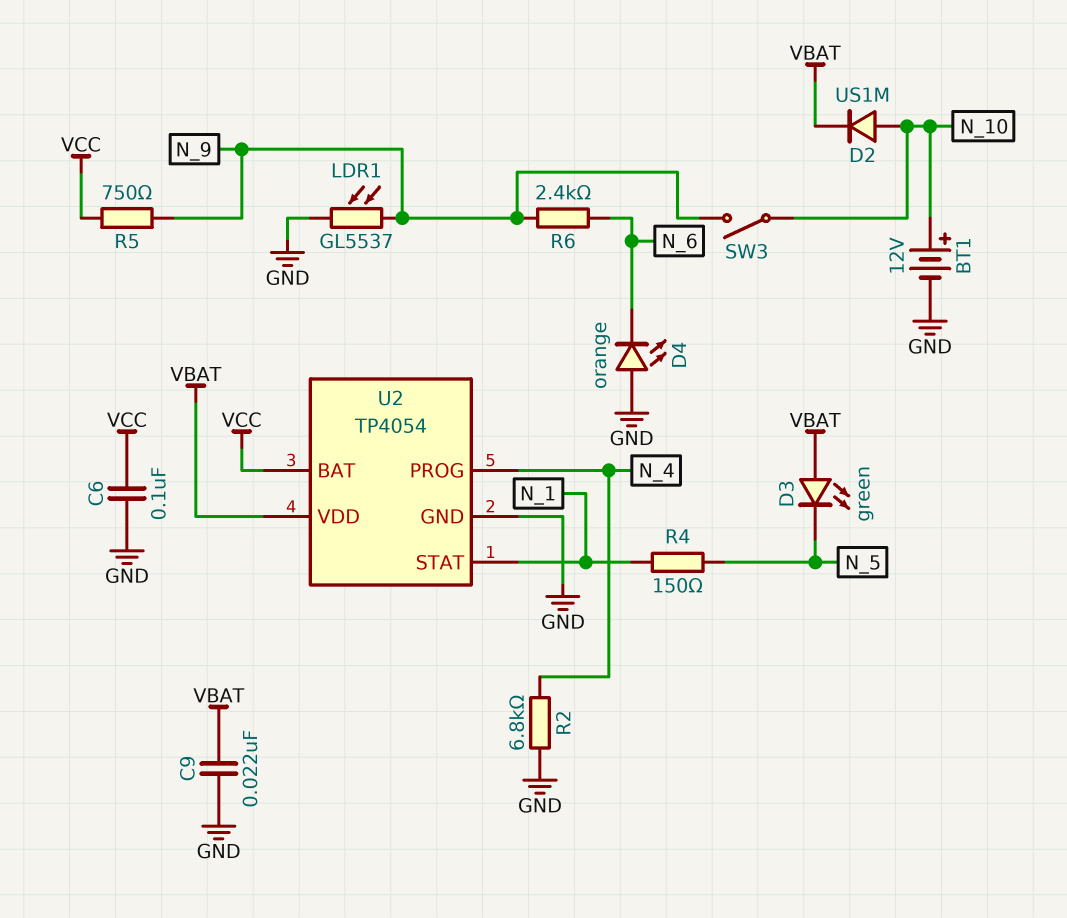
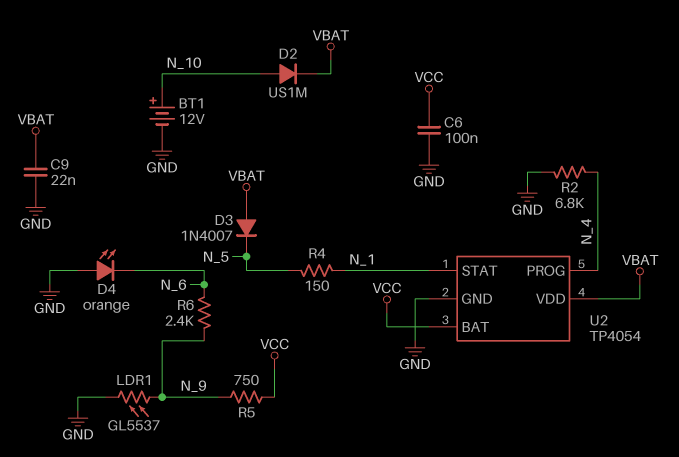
D3: LED green (A VBAT, K N_5) -> diode 1N4007 (A VBAT, K N_5)
SW3: switch (N_9, N_10) -> none

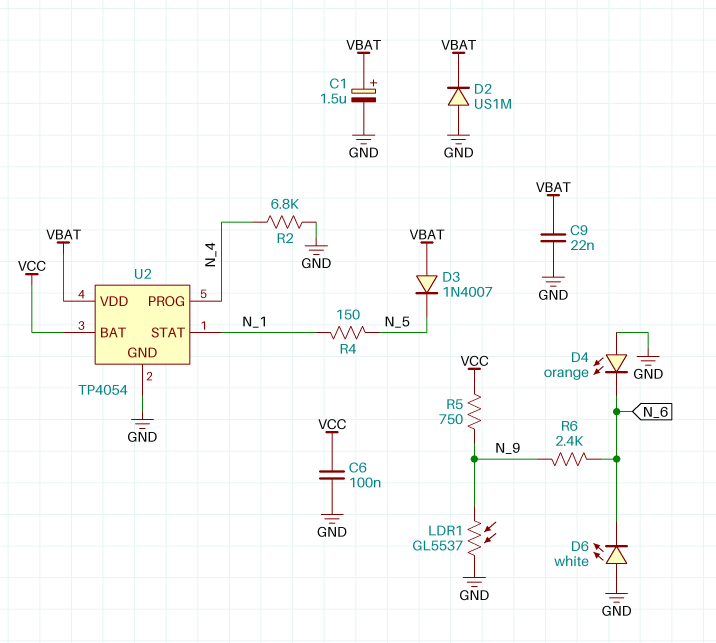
BT1: 12V (plus N_10, minus GND) -> none
C1: none -> 1.5uF (plus VBAT, minus GND)
D2: diode US1M (A N_10, K VBAT) -> diode US1M (A GND, K VBAT)
D6: none -> LED white (A GND, K N_6)

